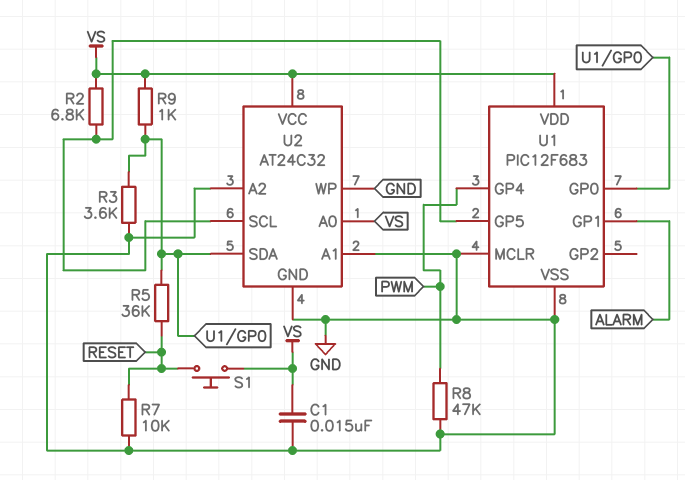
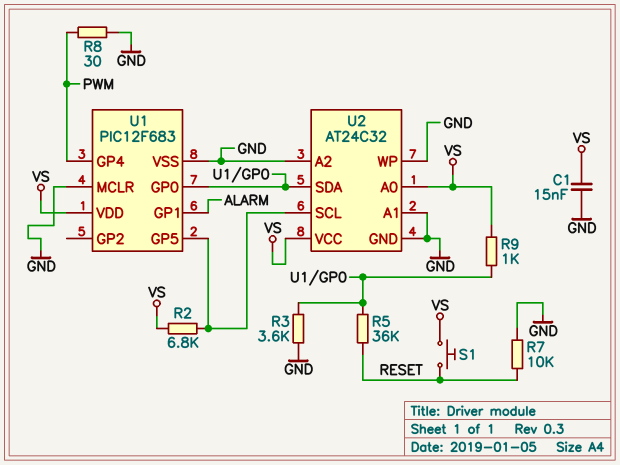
R8: 47k (GND, PWM) -> 30 (GND, PWM)

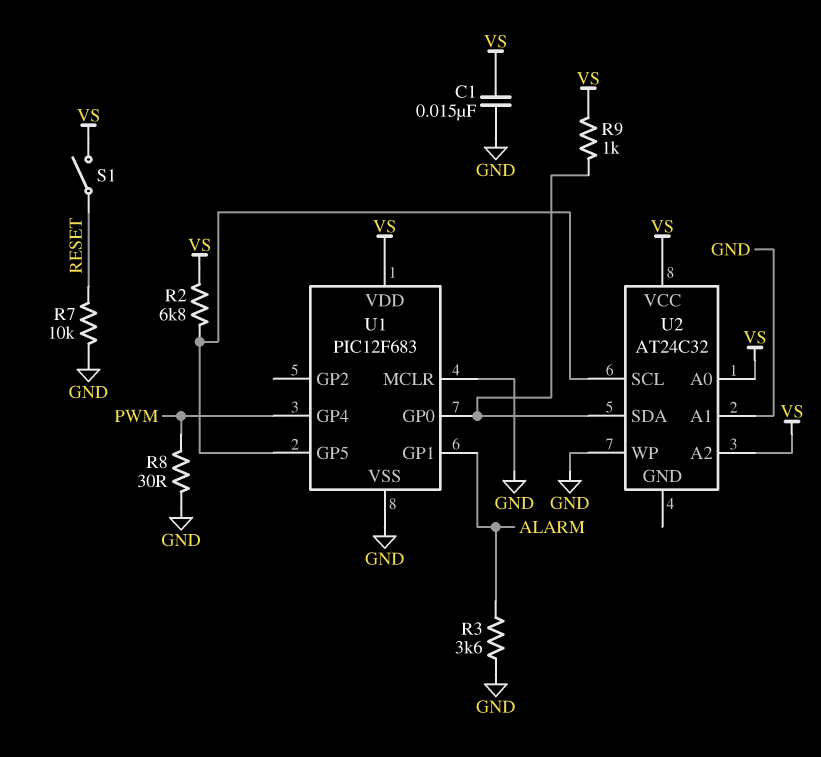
R3: 3.6k (GND, U1/GP0) -> 3.6k (ALARM, GND)
R5: 36k (RESET, U1/GP0) -> none
S1: button (RESET, VS) -> switch (RESET, VS)
U2 pin A2: GND -> VS
U2 pin GND: GND -> none

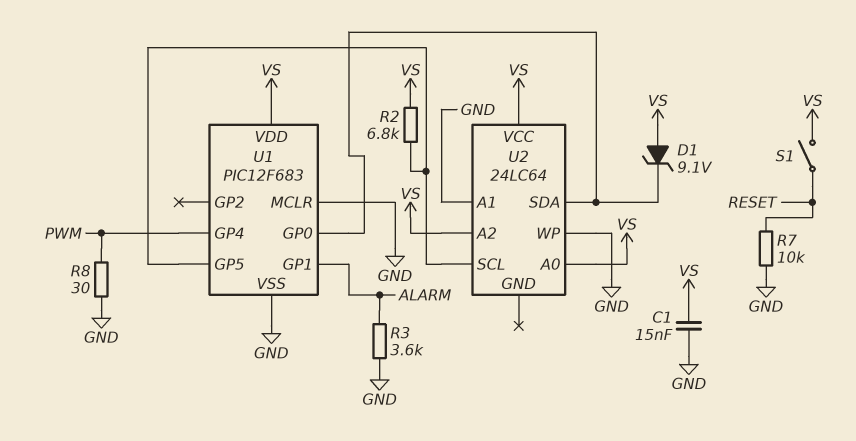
D1: none -> zener 9.1V (A VS, K U1/GP0)
R9: 1k (U1/GP0, VS) -> none
U2: AT24C32 -> 24LC64

